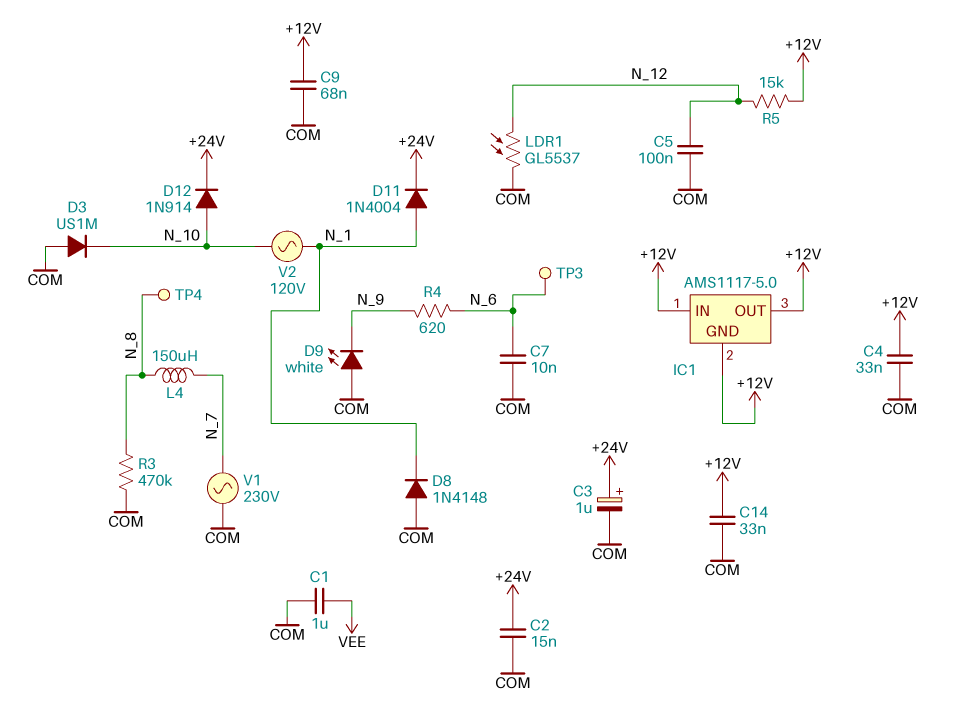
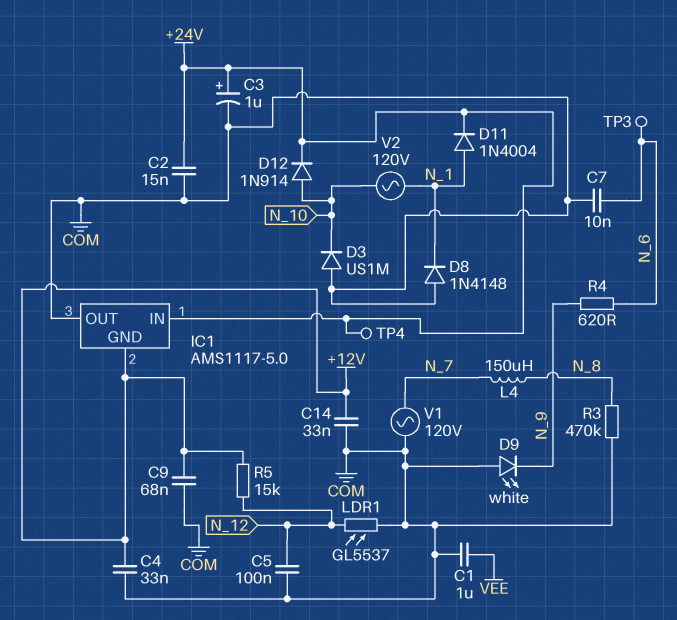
IC1 pin IN: +12V -> +24V
IC1 pin OUT: +12V -> COM
TP4: test point (N_8) -> test point (+24V)
V1: AC 230V (COM, N_7) -> AC 120V (COM, N_7)

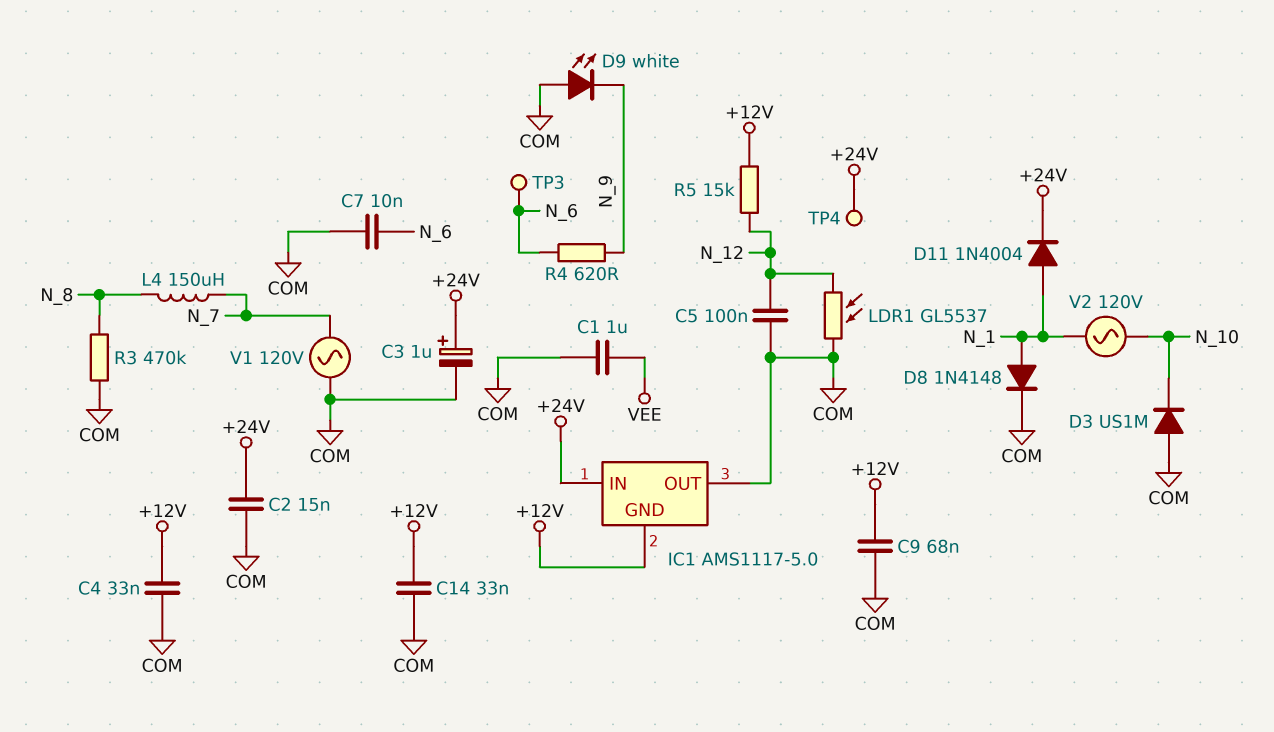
D8: diode 1N4148 (A COM, K N_1) -> diode 1N4148 (A N_1, K COM)
D12: diode 1N914 (A N_10, K +24V) -> none

